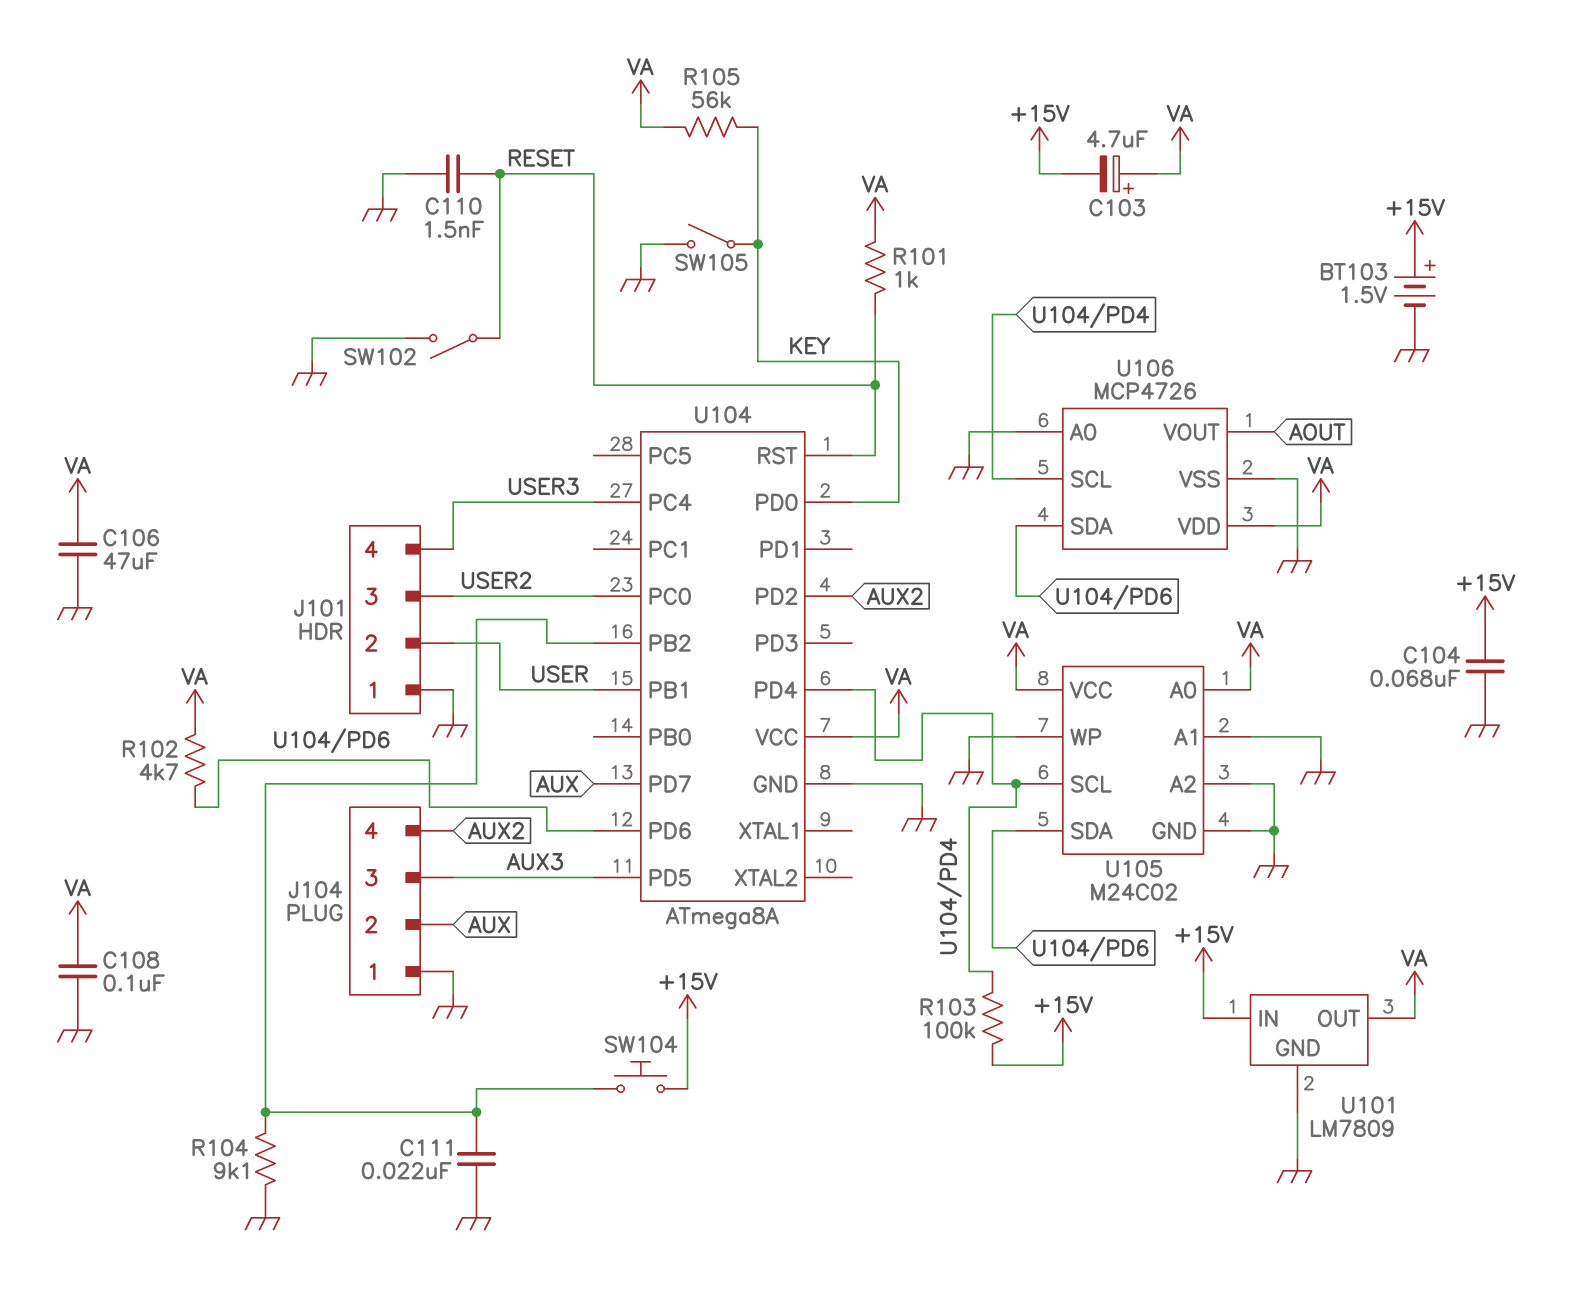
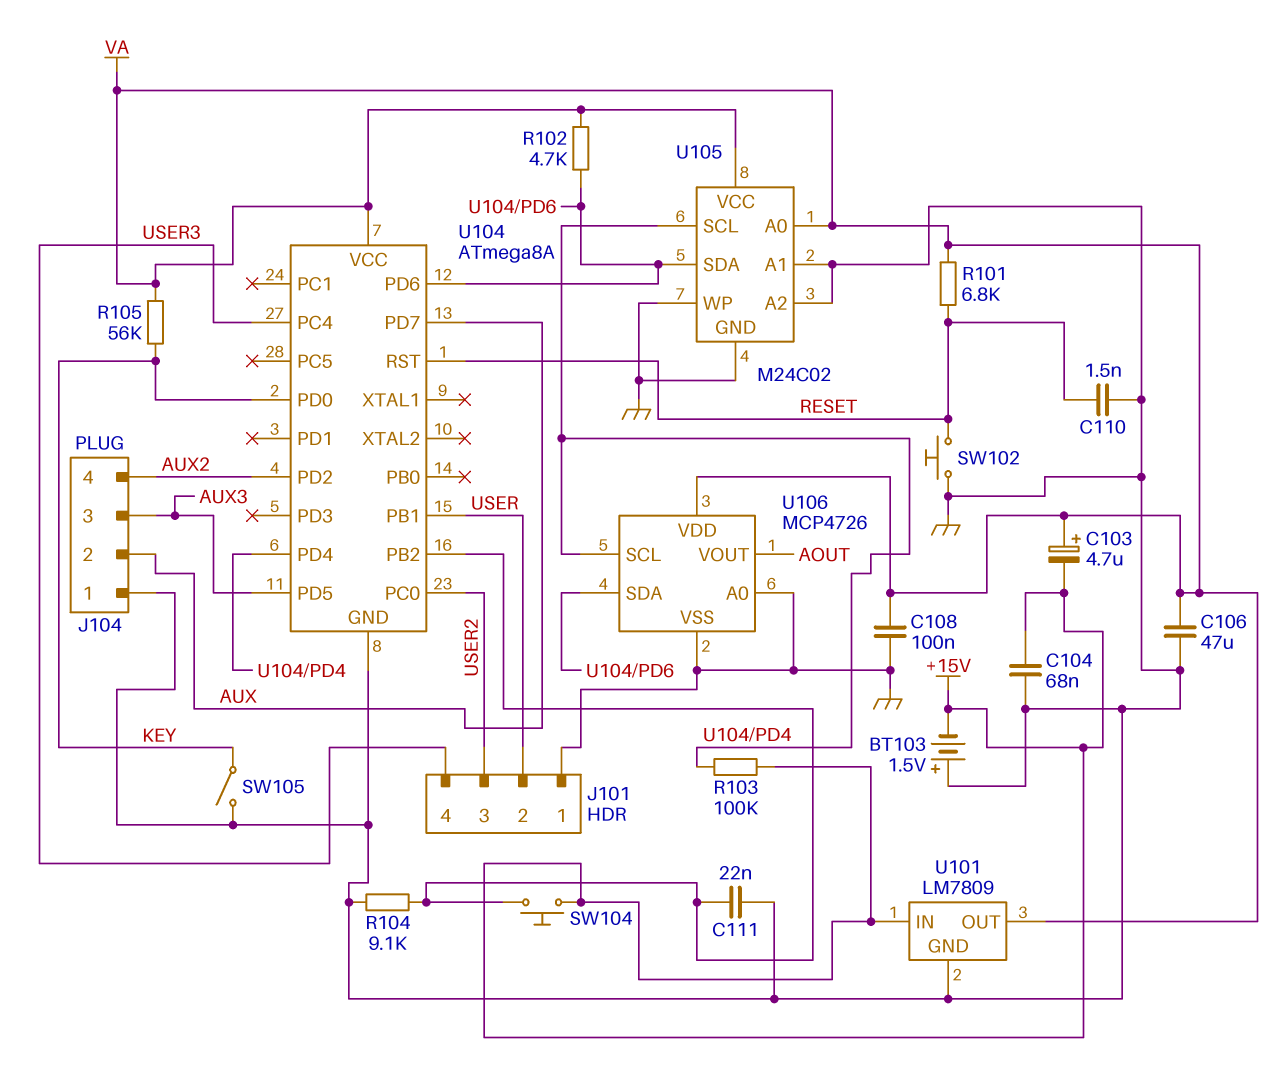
BT103: 1.5V (plus +15V, minus GND) -> 1.5V (plus GND, minus +15V)
R101: 1k (RESET, VA) -> 6.8k (RESET, VA)
SW102: switch (GND, RESET) -> button (GND, RESET)

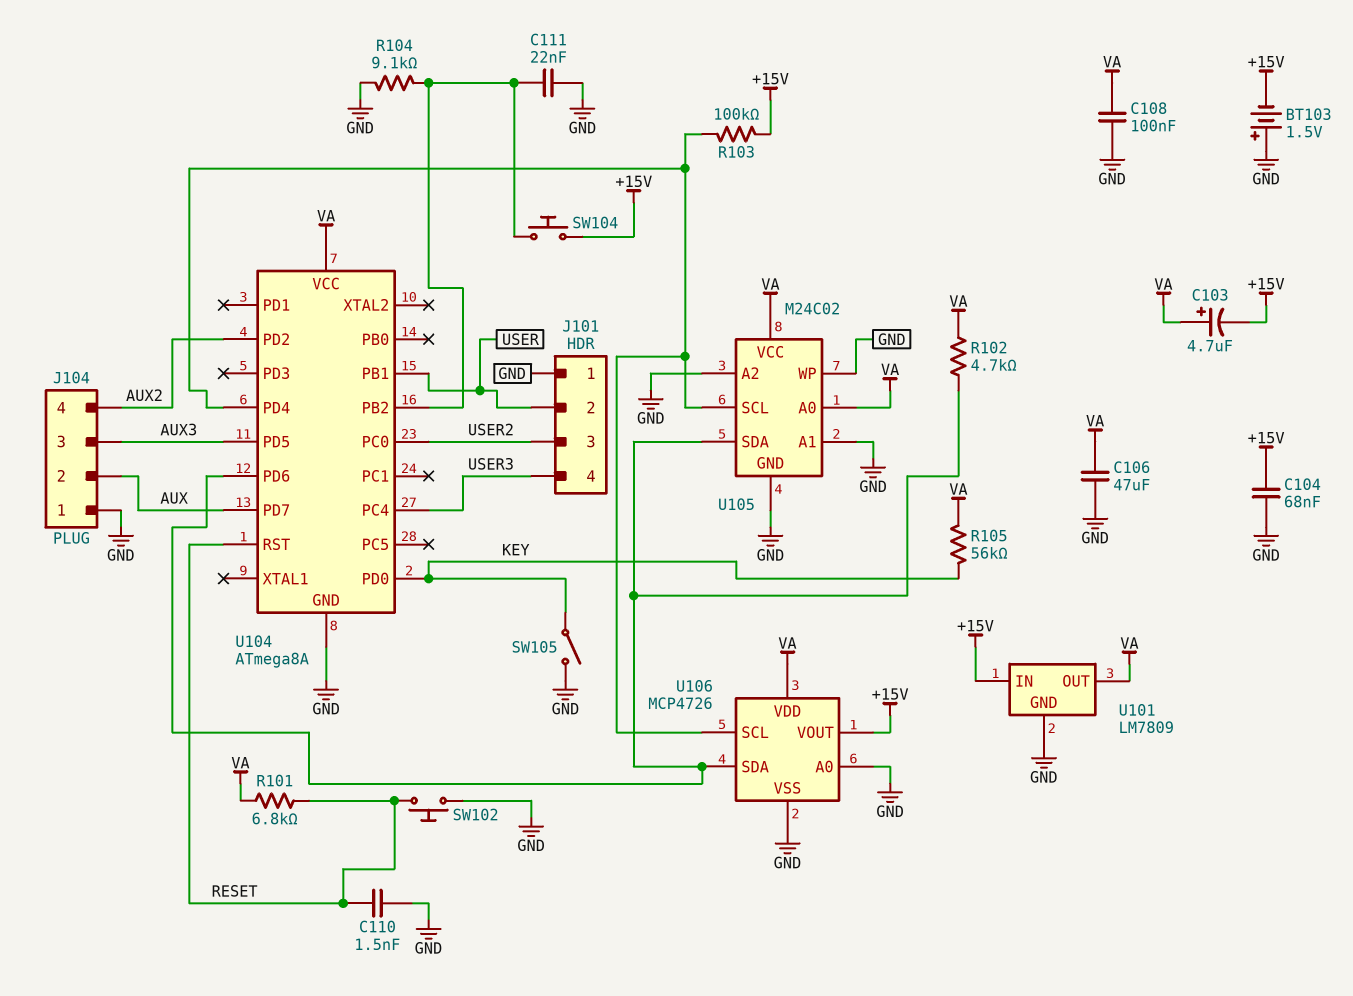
U106 pin VOUT: AOUT -> +15V

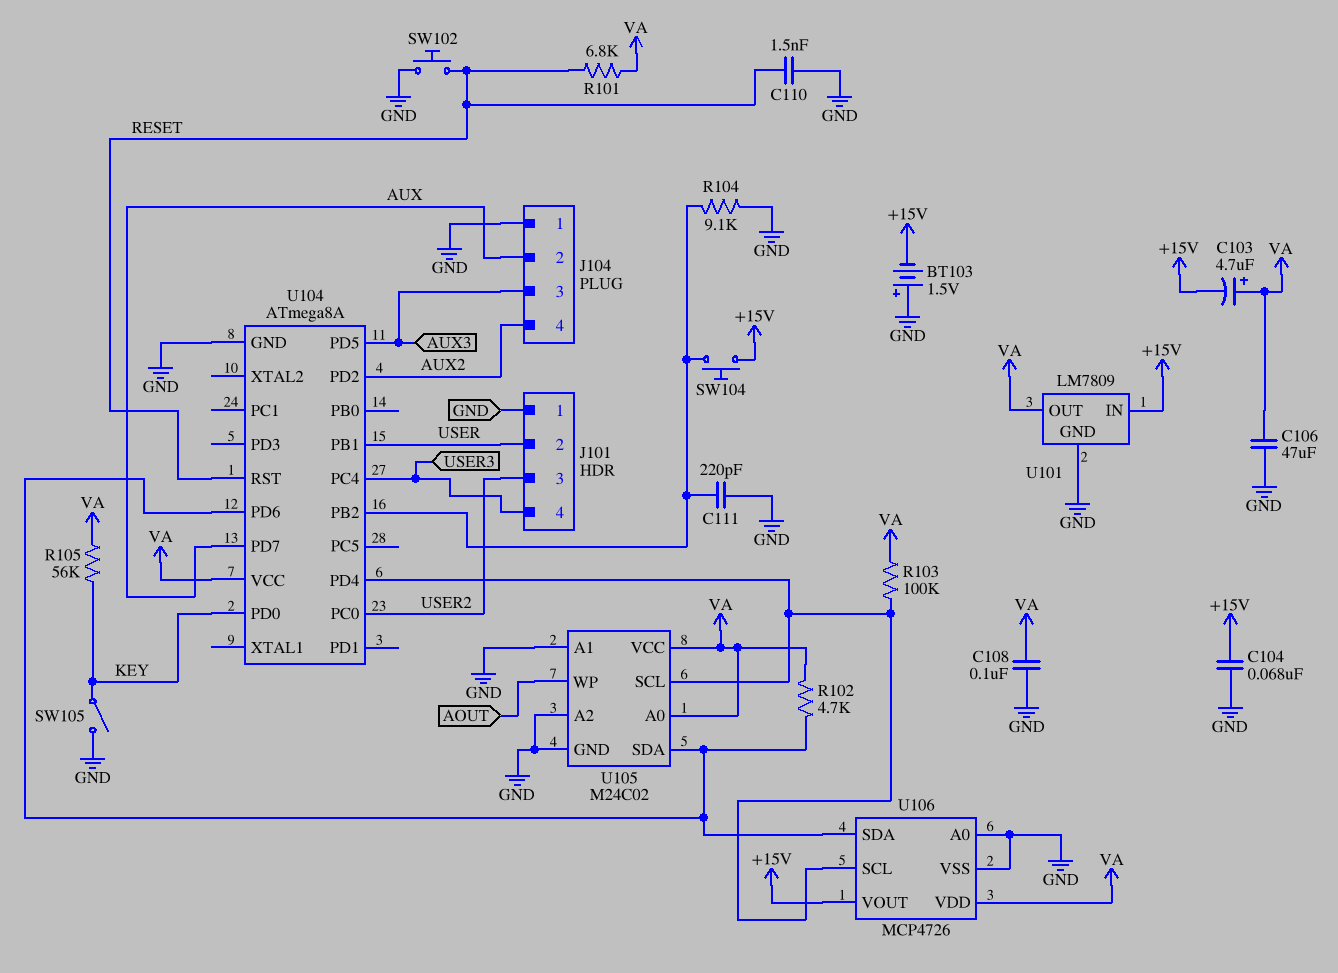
C111: 22nF (GND, U104/PB2) -> 220pF (GND, U104/PB2)
R103: 100k (+15V, U104/PD4) -> 100k (U104/PD4, VA)
U105 pin WP: GND -> AOUT

